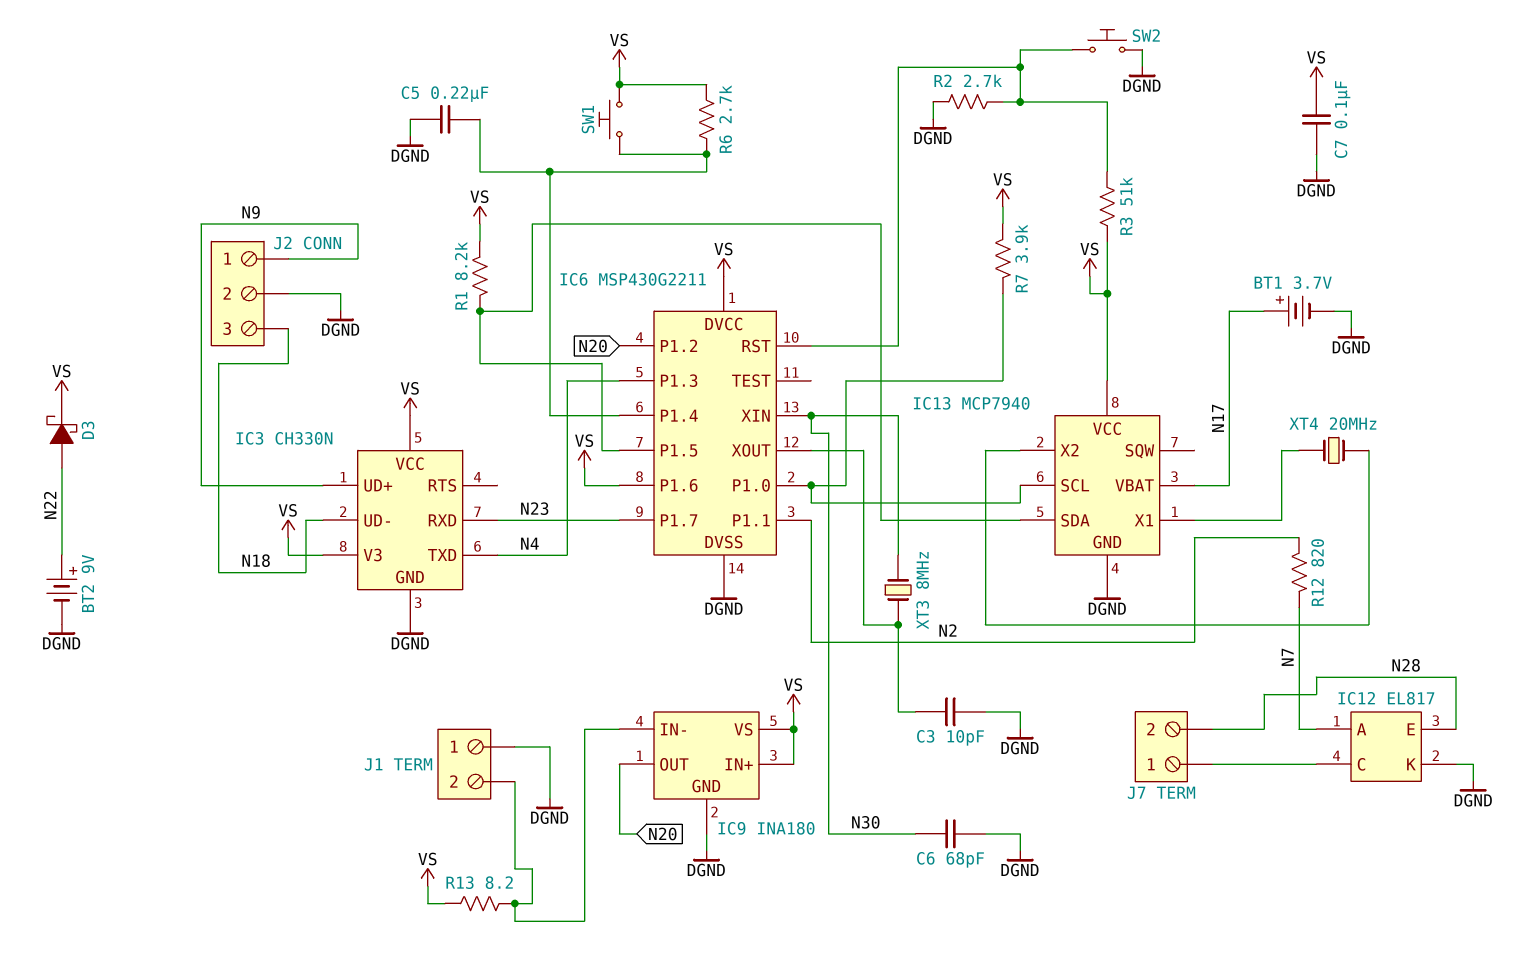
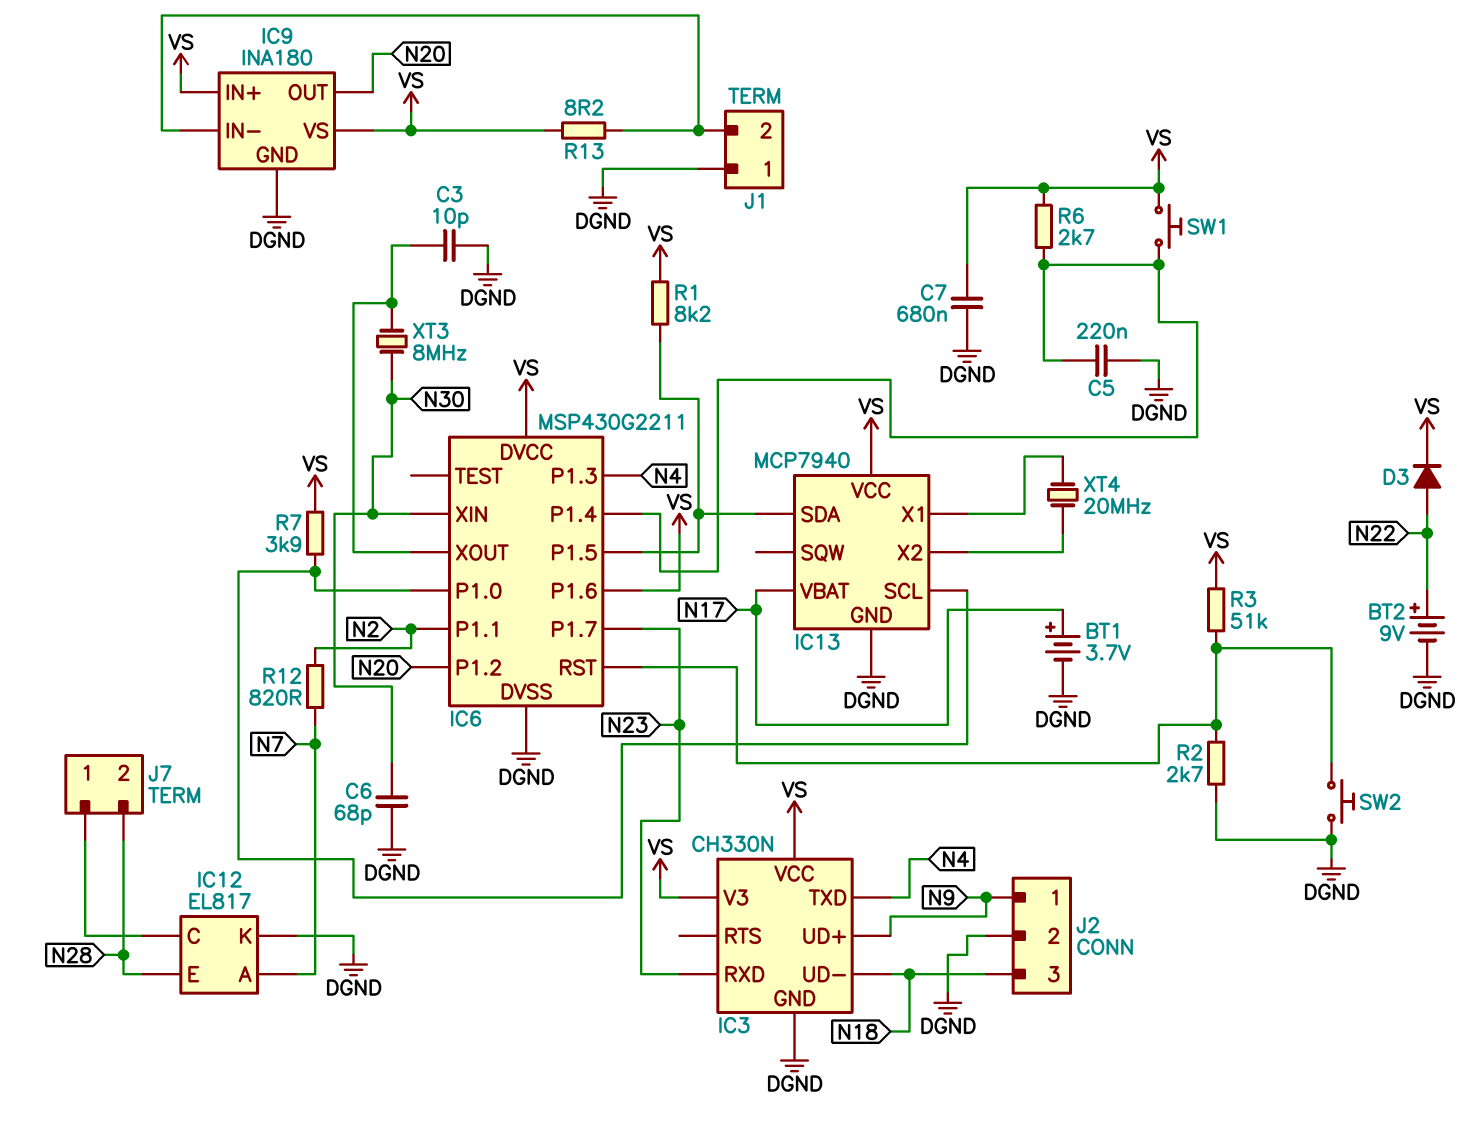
C7: 100nF (DGND, VS) -> 680nF (DGND, VS)
D3: schottky (A N22, K VS) -> diode (A N22, K VS)

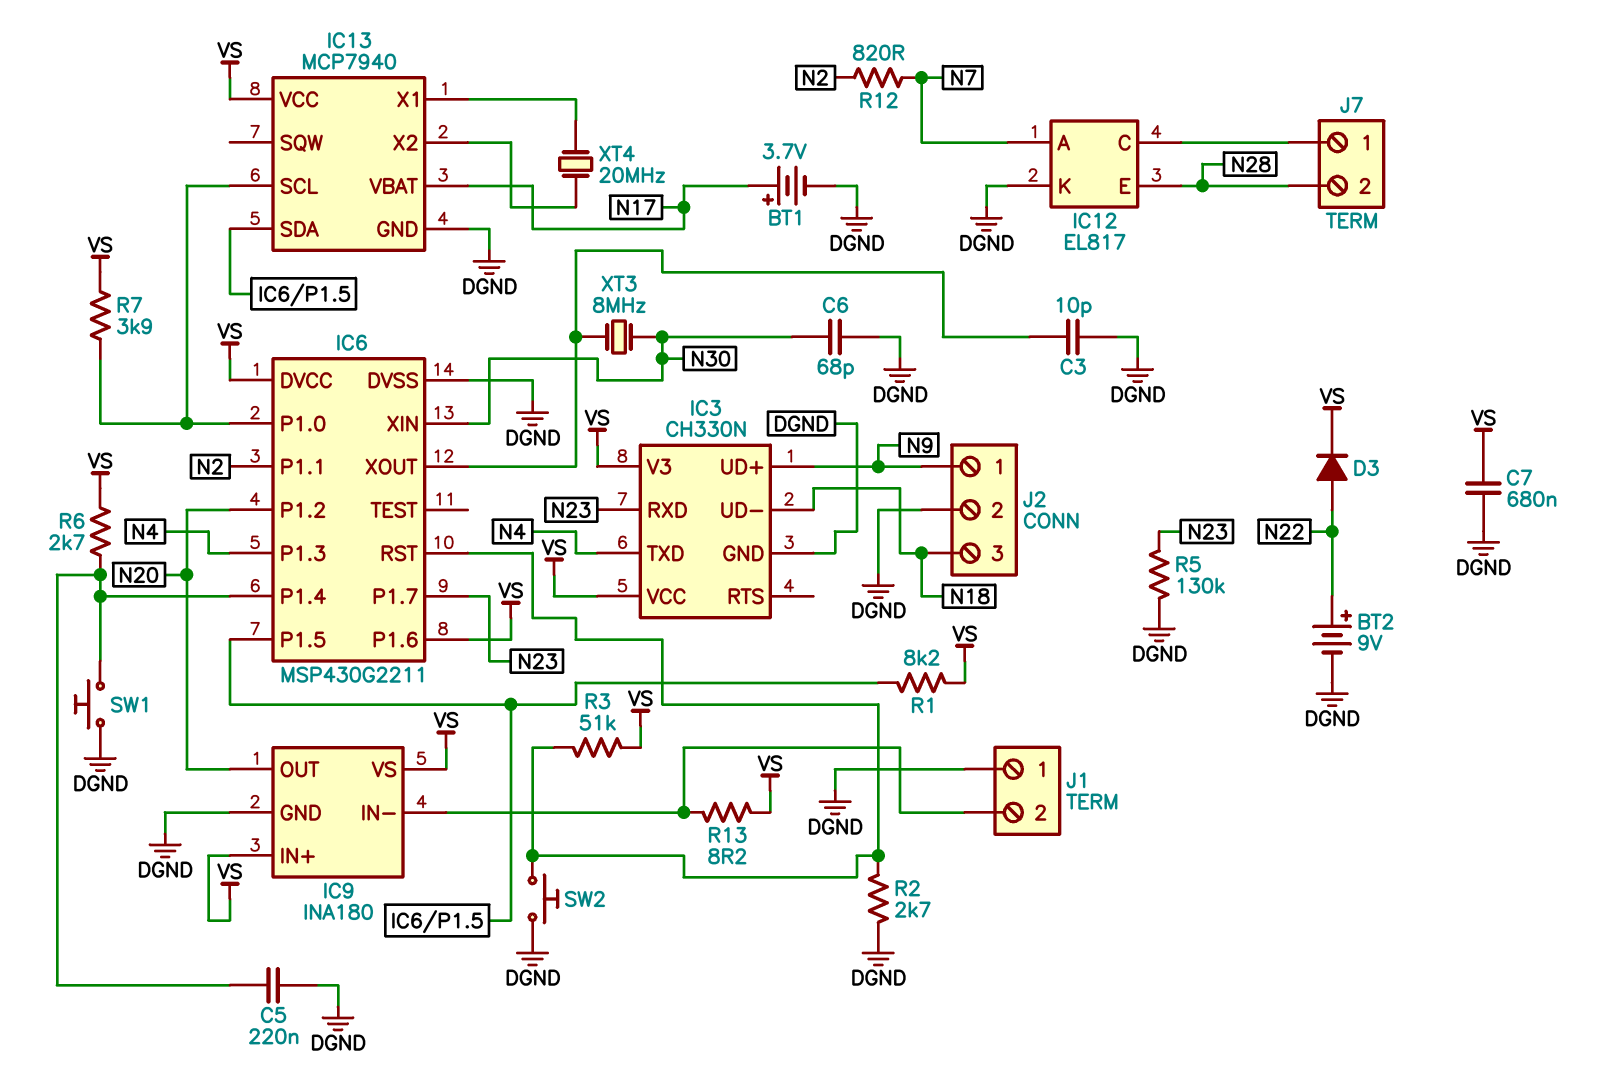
R5: none -> 130k (DGND, N23)
SW1: button (IC6/P1.4, VS) -> button (DGND, IC6/P1.4)

